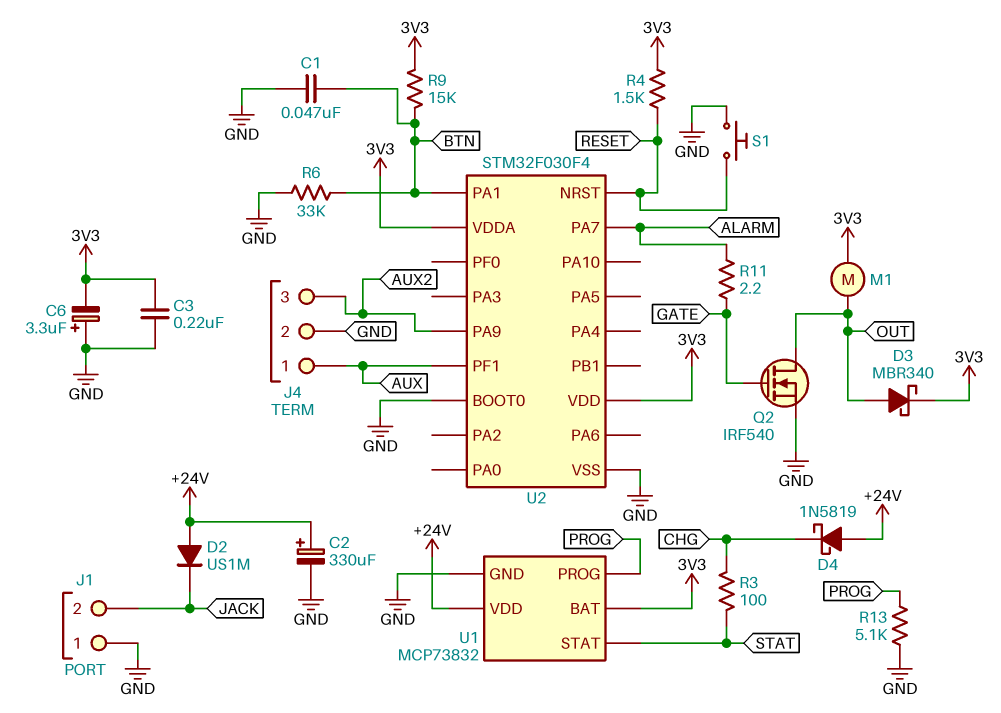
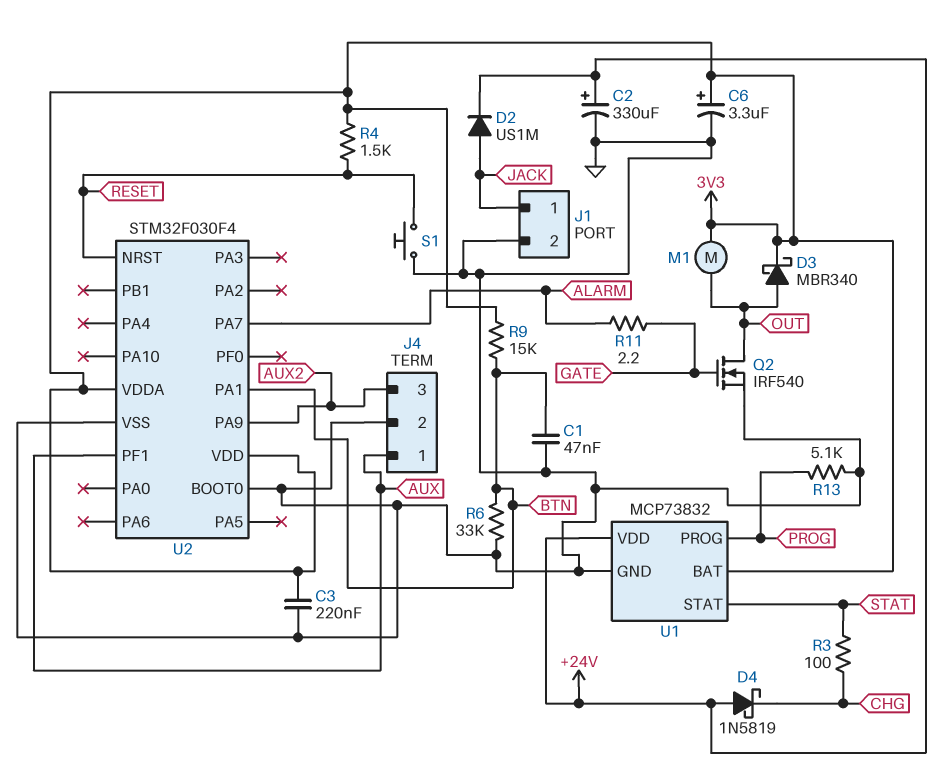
C6: 3.3uF (plus GND, minus 3V3) -> 3.3uF (plus 3V3, minus GND)
D2: diode US1M (A +24V, K JACK) -> diode US1M (A JACK, K +24V)
J1 pin 1: GND -> JACK
J1 pin 2: JACK -> GND

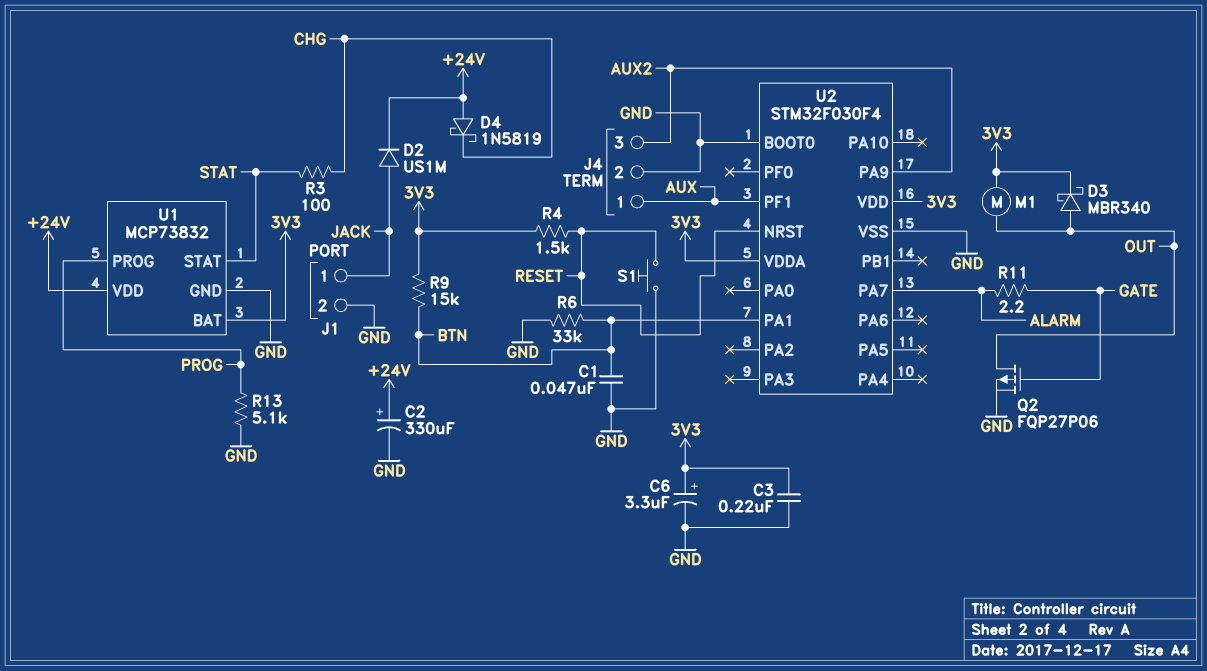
Q2: NMOS IRF540 (G GATE, D OUT, S GND) -> PMOS FQP27P06 (G GATE, D OUT, S GND)

